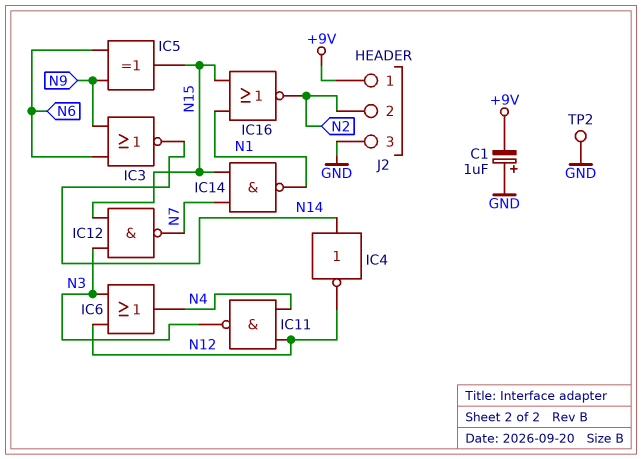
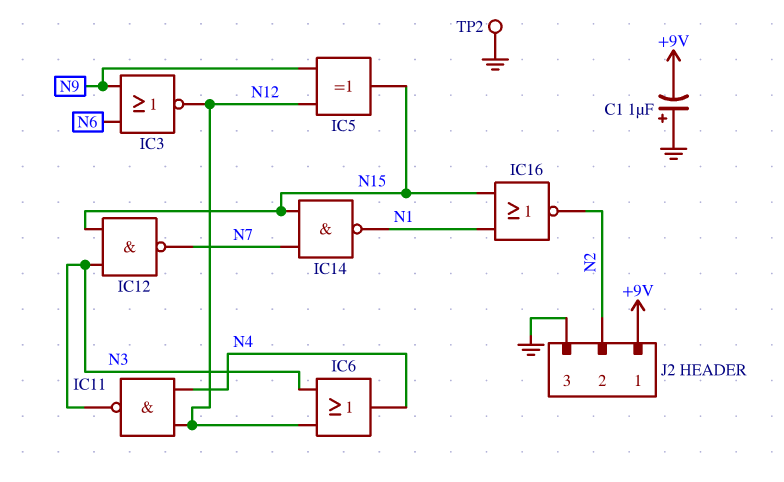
IC3: NOR (in N6, in N9, out N14) -> NOR (in N6, in N9, out N12)
IC4: NOT (in N14, out N12) -> none
IC5: XOR (in N6, in N9, out N15) -> XOR (in N9, in N12, out N15)

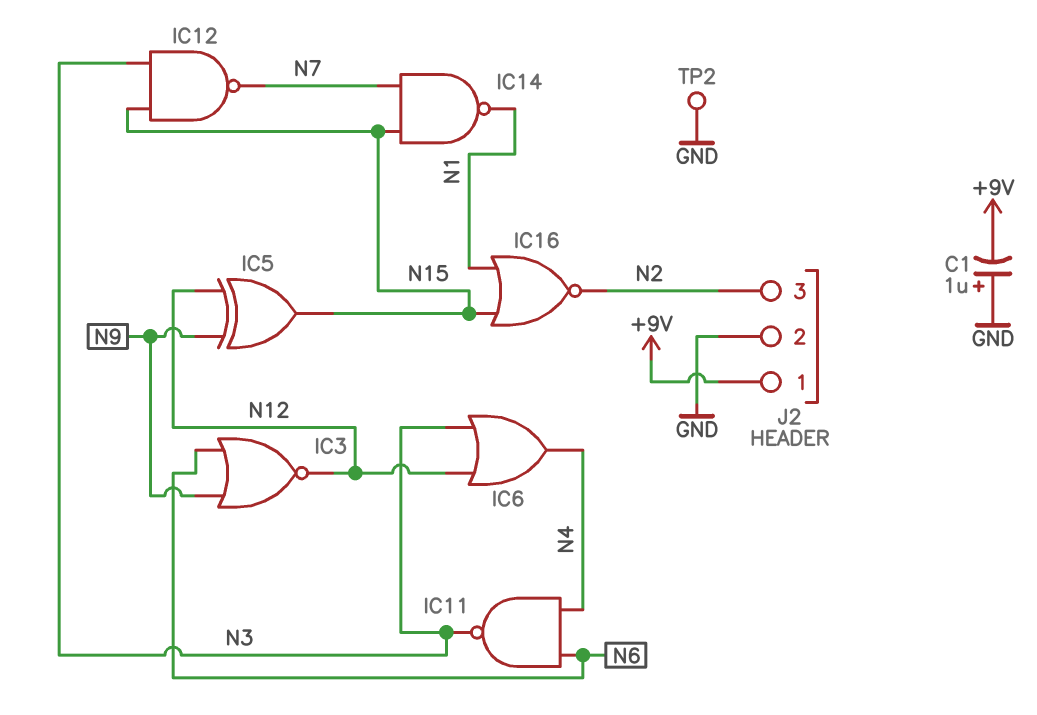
IC11: NAND (in N4, in N12, out N3) -> NAND (in N4, in N6, out N3)
J2 pin 2: N2 -> GND
J2 pin 3: GND -> N2

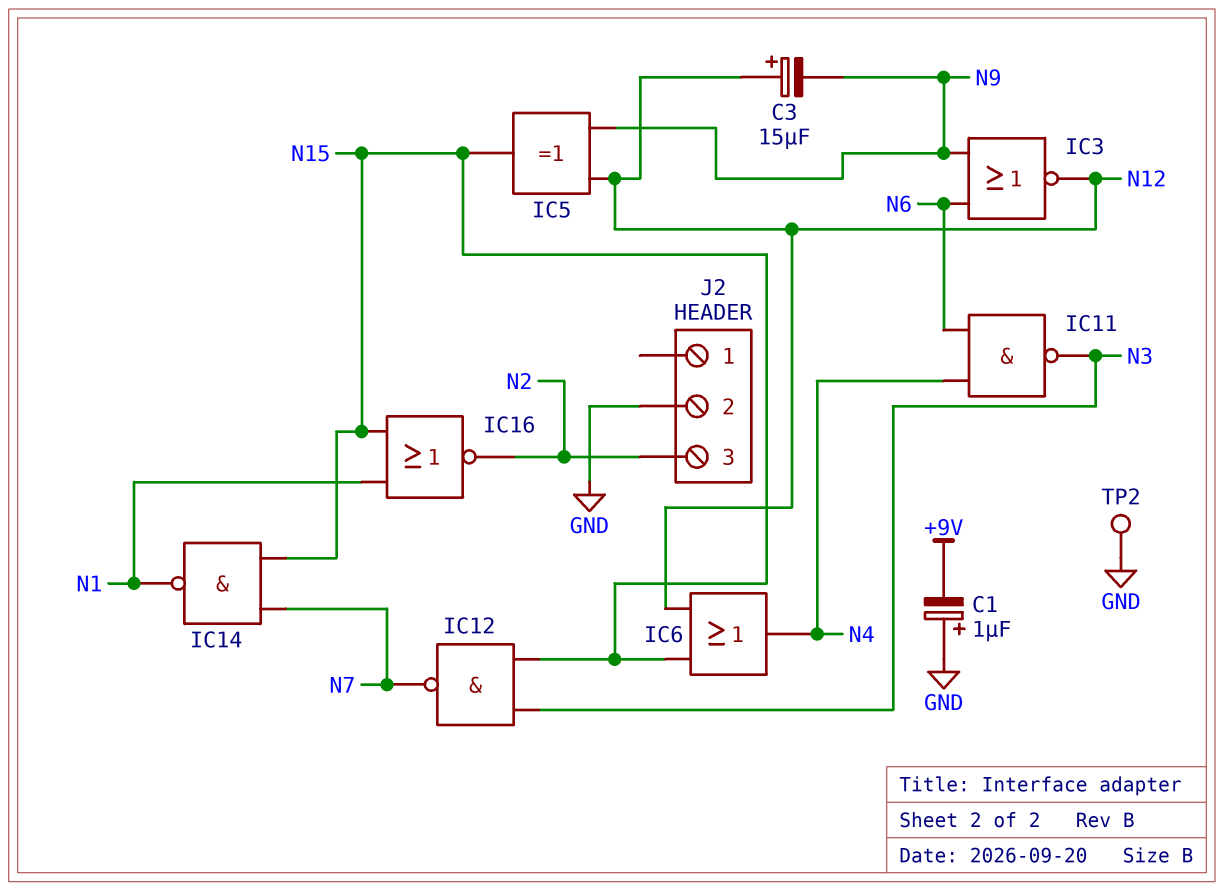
C3: none -> 15uF (plus N12, minus N9)
IC6: OR (in N3, in N12, out N4) -> OR (in N12, in N15, out N4)
J2 pin 1: +9V -> none

